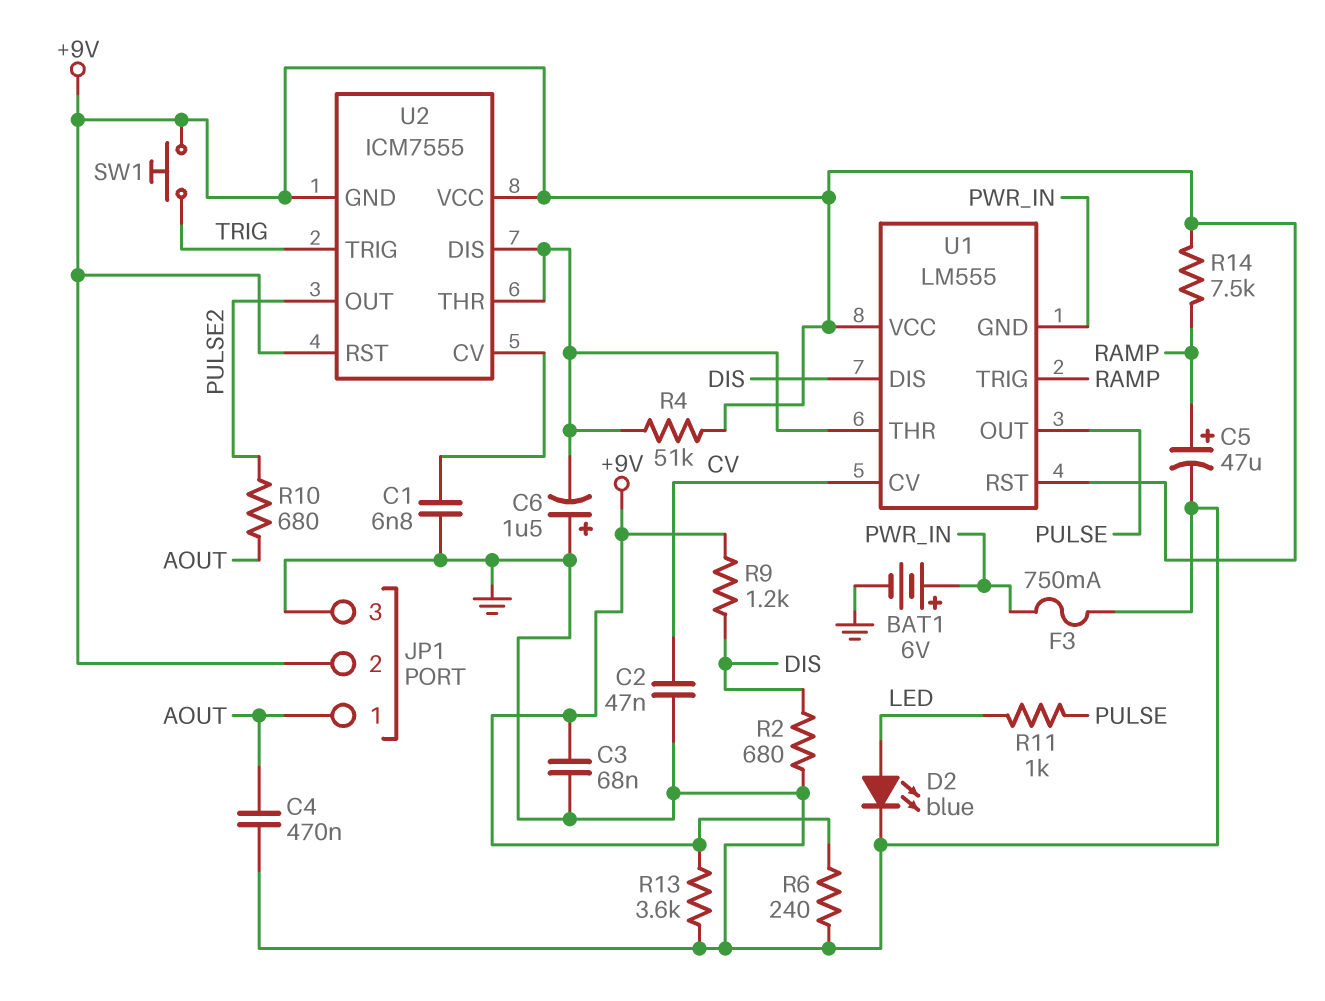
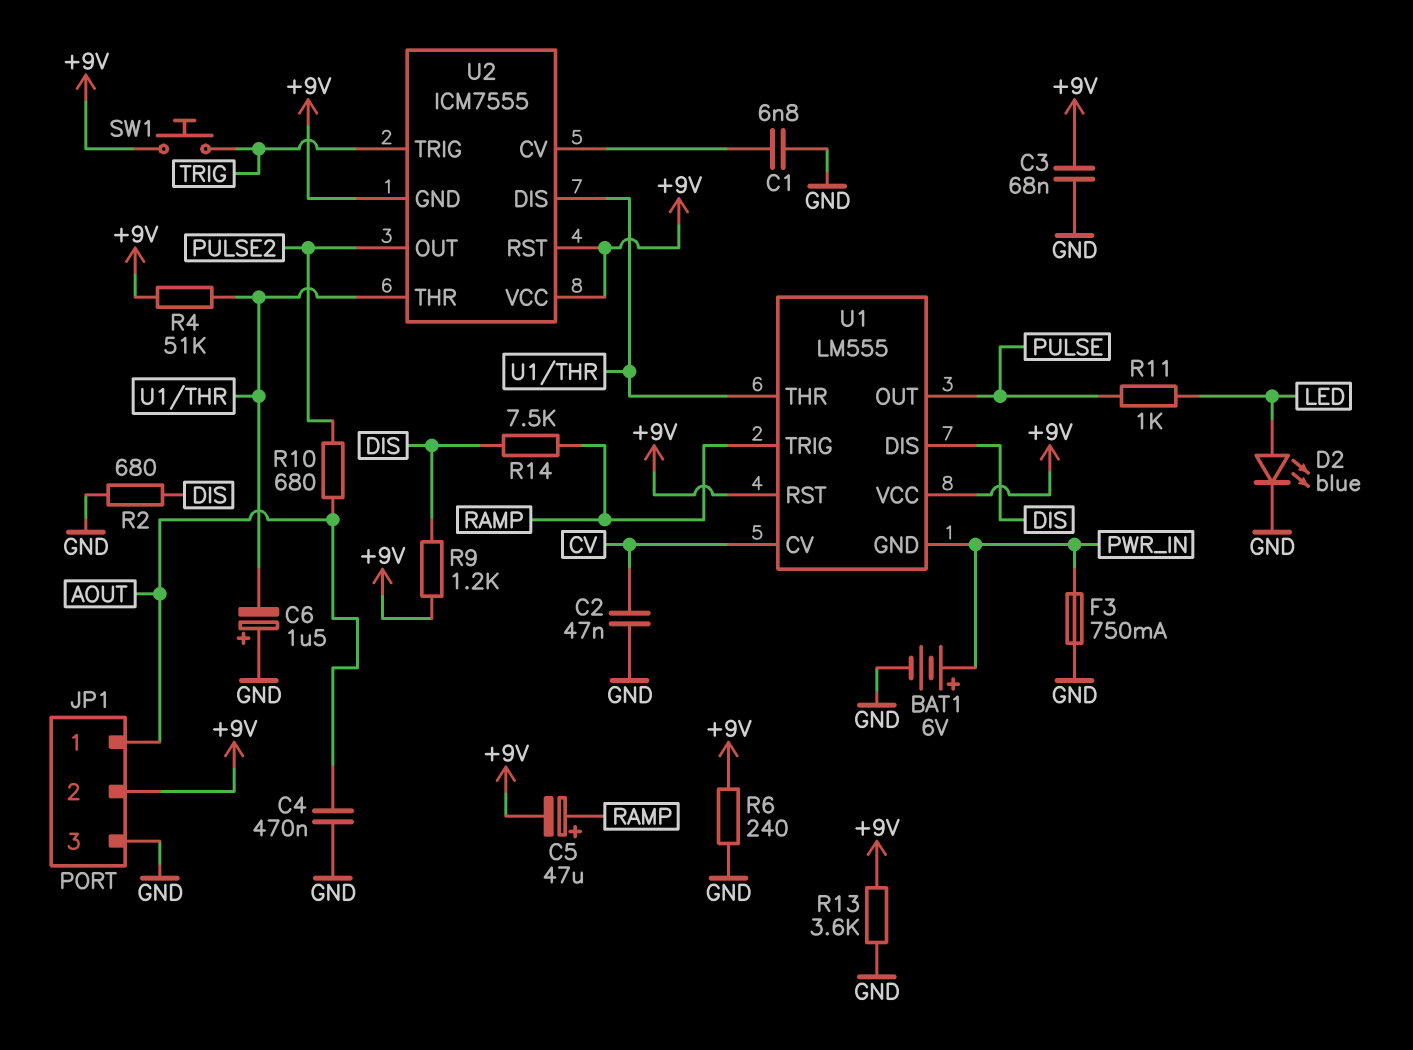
C5: 47uF (plus RAMP, minus GND) -> 47uF (plus RAMP, minus +9V)
R14: 7.5k (+9V, RAMP) -> 7.5k (DIS, RAMP)

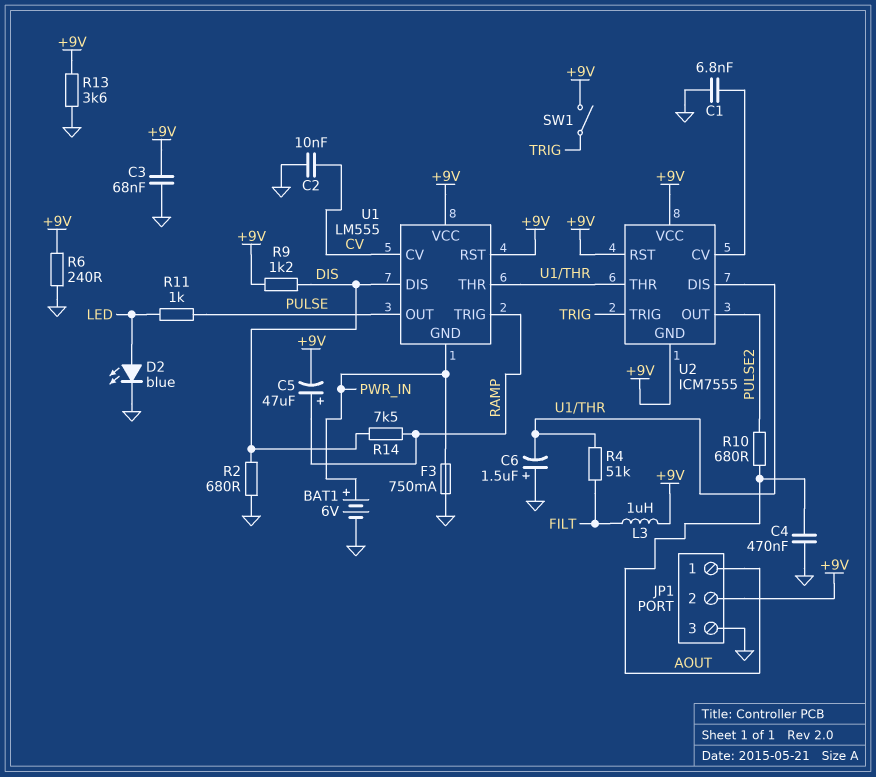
C2: 47nF (CV, GND) -> 10nF (CV, GND)
L3: none -> 1uH (+9V, FILT)
R4: 51k (+9V, U1/THR) -> 51k (FILT, U1/THR)
SW1: button (+9V, TRIG) -> switch (+9V, TRIG)

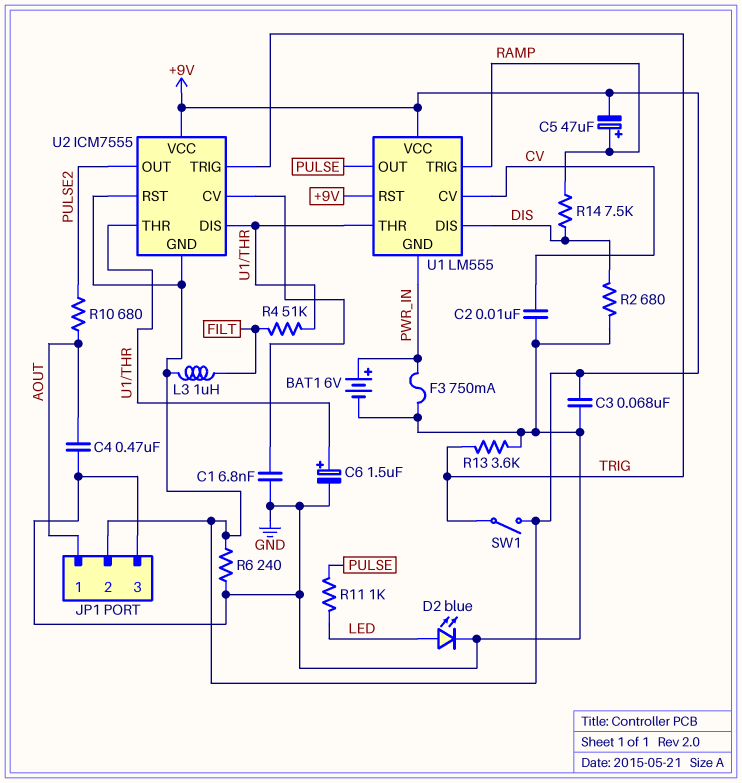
C6: 1.5uF (plus GND, minus U1/THR) -> 1.5uF (plus U1/THR, minus GND)
R9: 1.2k (+9V, DIS) -> none
R13: 3.6k (+9V, GND) -> 3.6k (GND, TRIG)

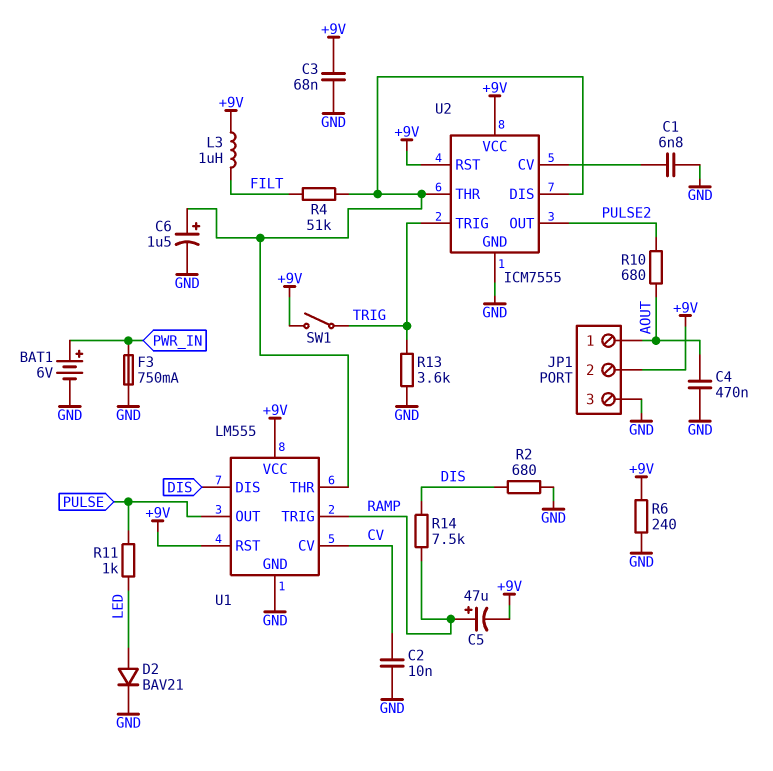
D2: LED blue (A LED, K GND) -> diode BAV21 (A LED, K GND)
U1 pin GND: PWR_IN -> GND
U2 pin GND: +9V -> GND

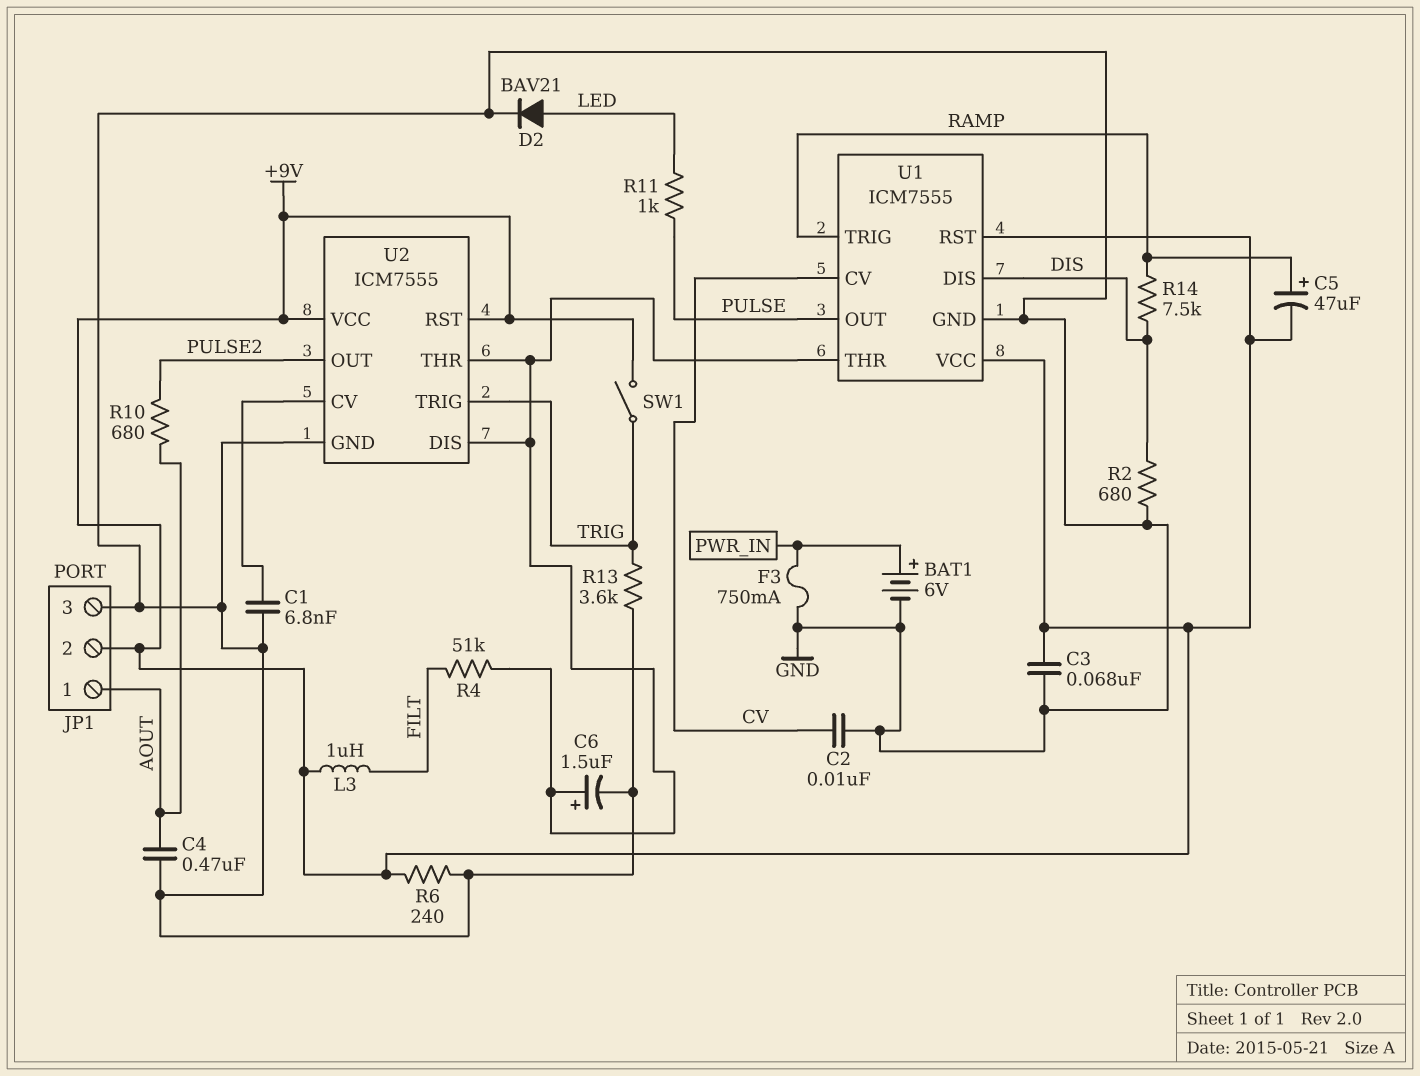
U1: LM555 -> ICM7555

